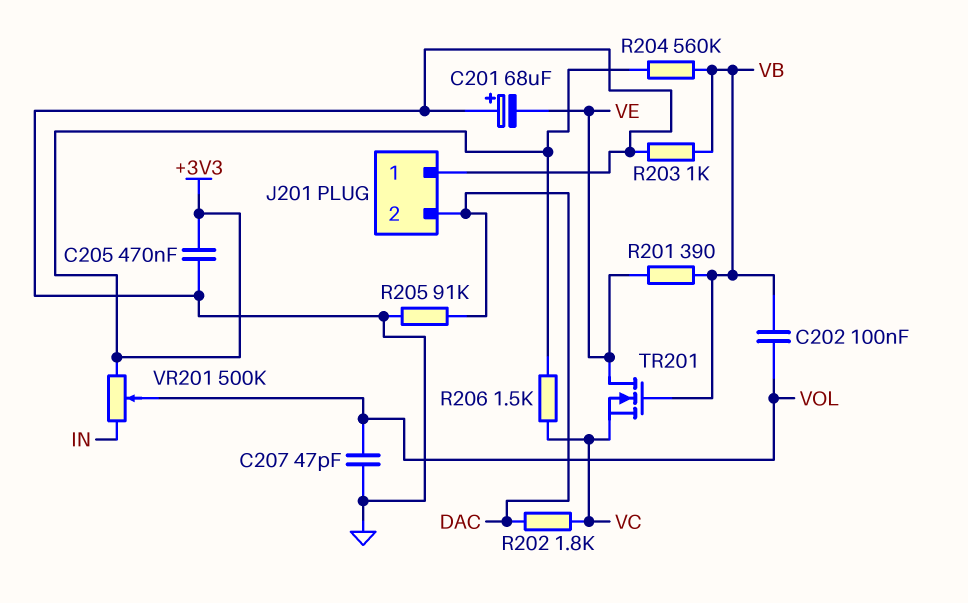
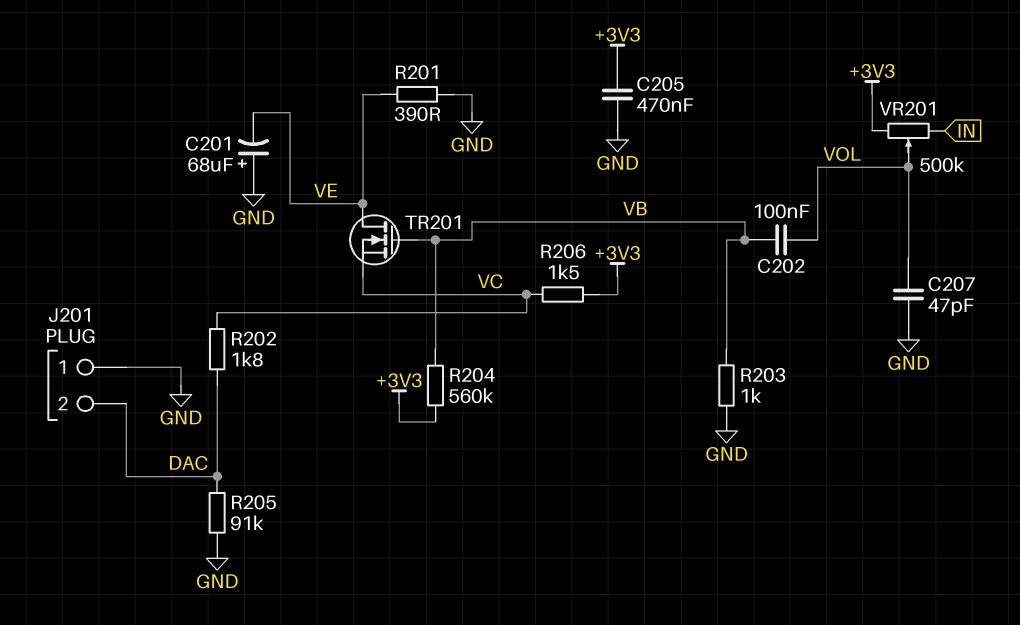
R201: 390 (VB, VE) -> 390 (GND, VE)

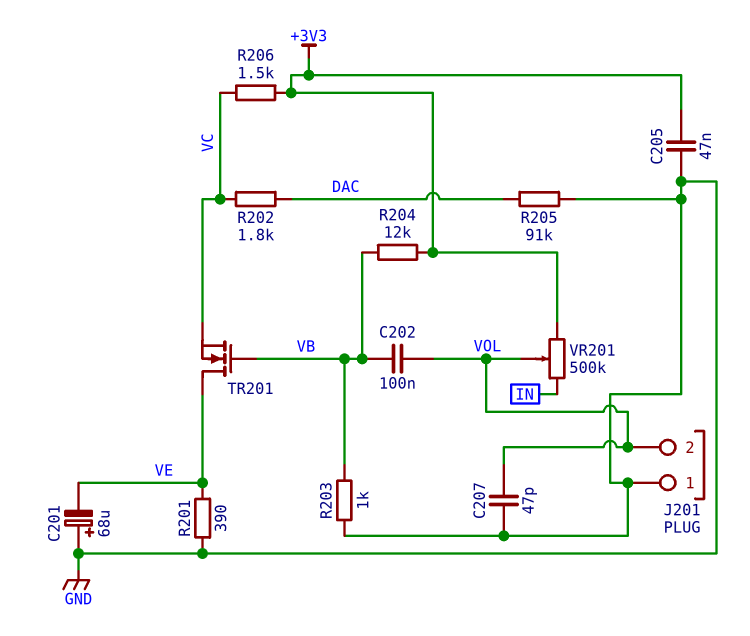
C205: 470nF (+3V3, GND) -> 47nF (+3V3, GND)
J201 pin 2: DAC -> VOL
R204: 560k (+3V3, VB) -> 12k (+3V3, VB)

